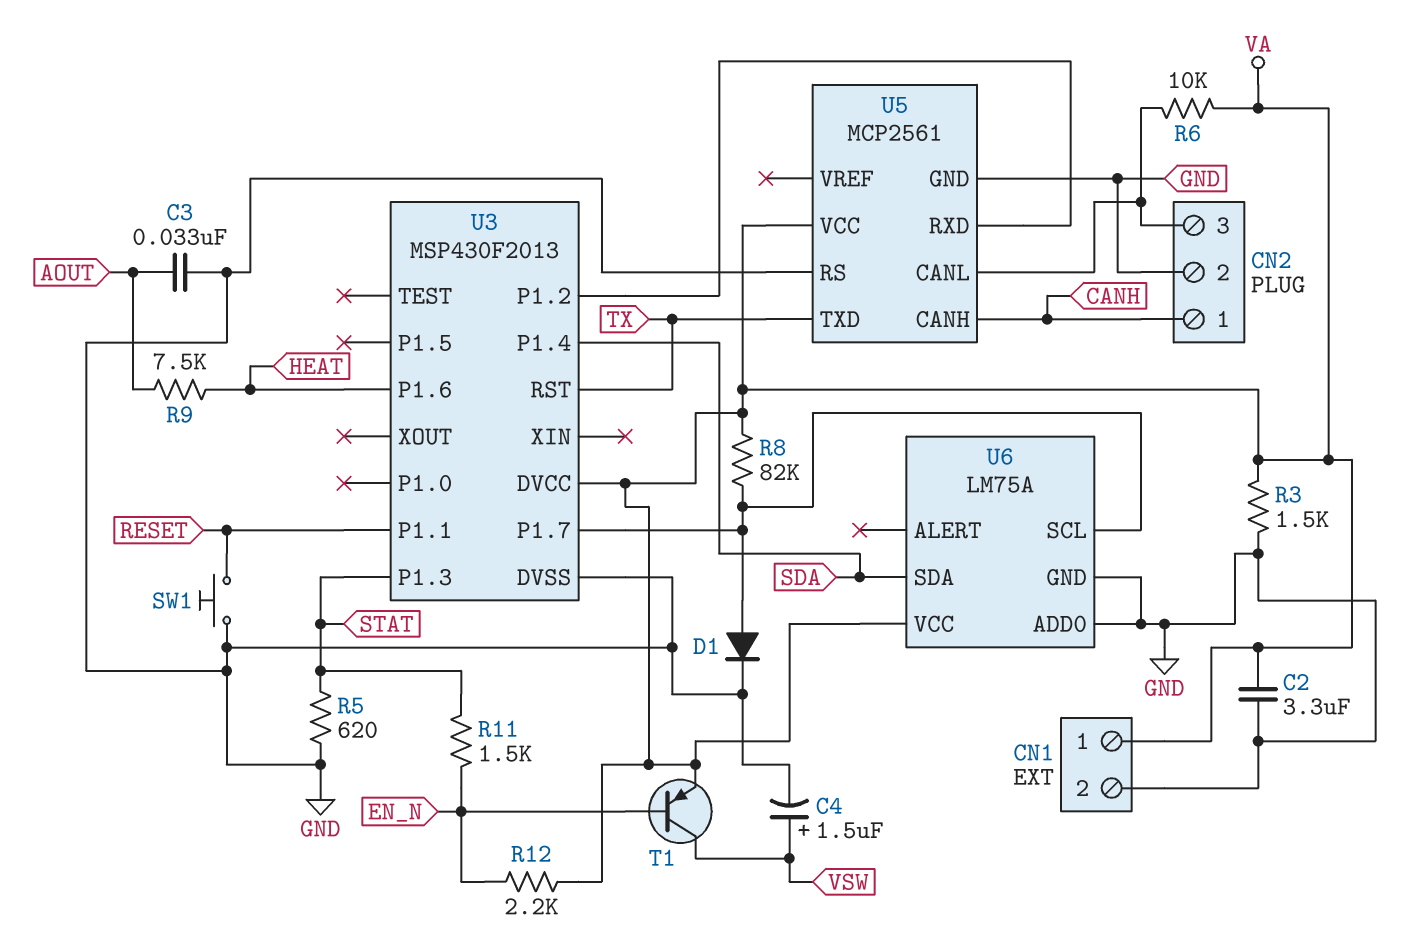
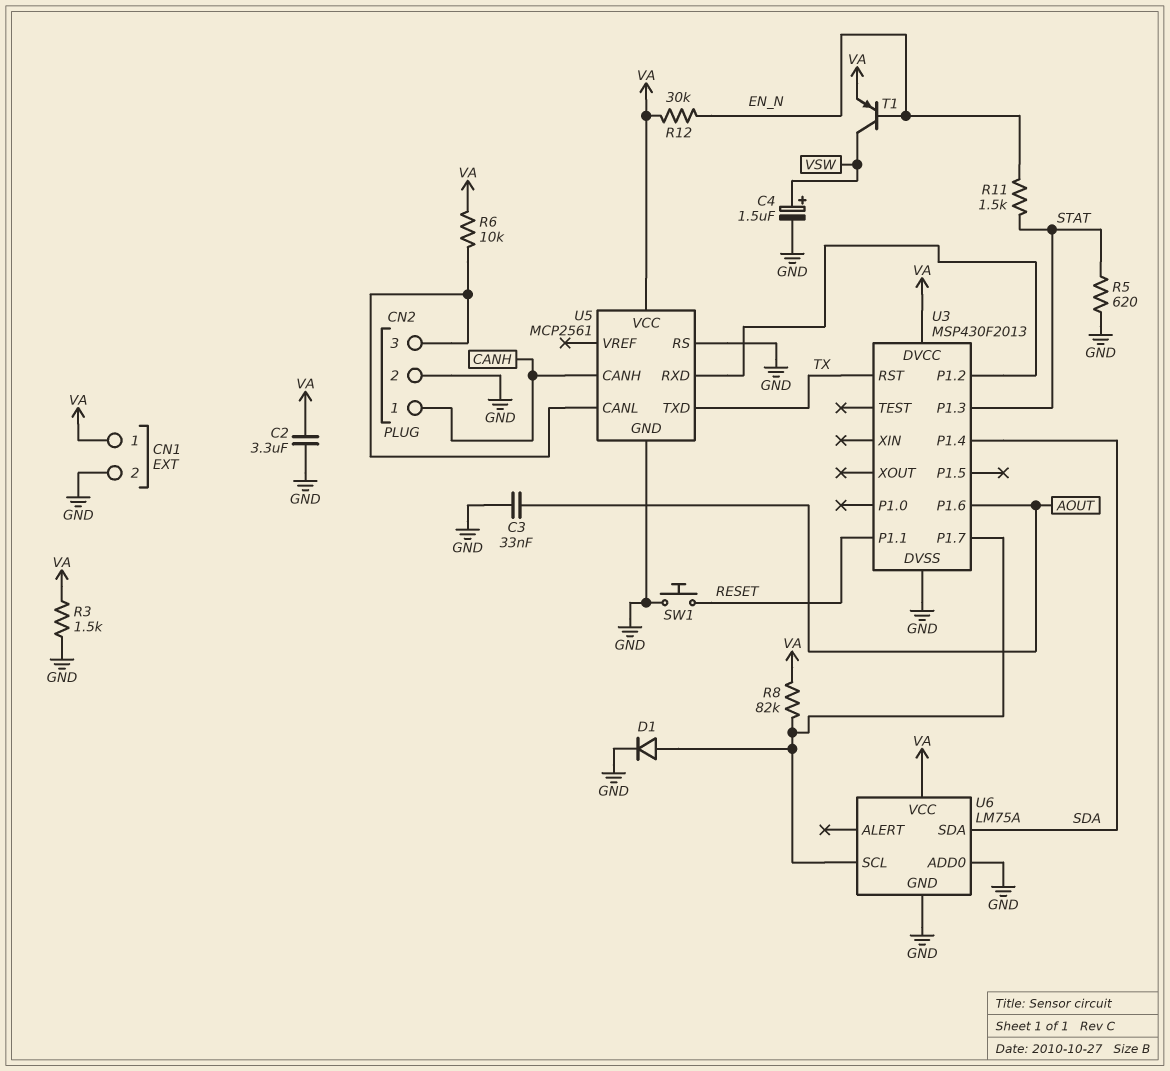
R9: 7.5k (AOUT, HEAT) -> none
R12: 2.2k (EN_N, VA) -> 30k (EN_N, VA)
U3 pin P1.6: HEAT -> AOUT

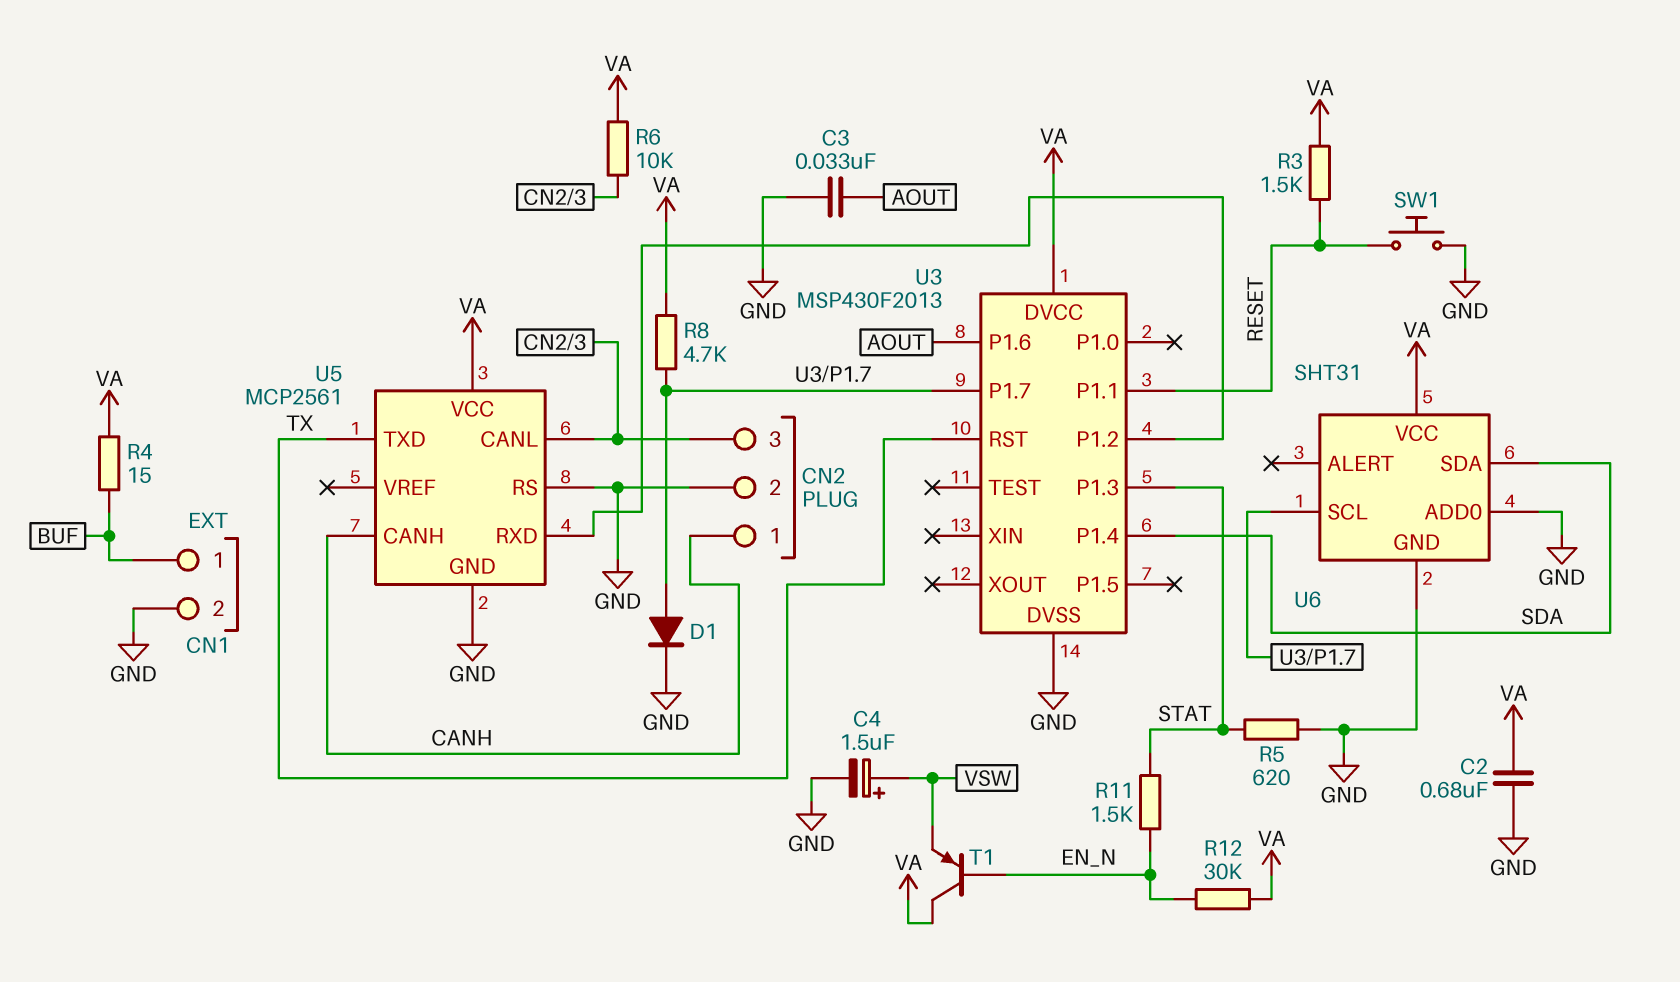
C2: 3.3uF (GND, VA) -> 680nF (GND, VA)
CN1 pin 1: VA -> BUF
R3: 1.5k (GND, VA) -> 1.5k (RESET, VA)
R4: none -> 15 (BUF, VA)
R8: 82k (U3/P1.7, VA) -> 4.7k (U3/P1.7, VA)
T1: PNP (B EN_N, C VSW, E VA) -> PNP (B EN_N, C VA, E VSW)
U6: LM75A -> SHT31

